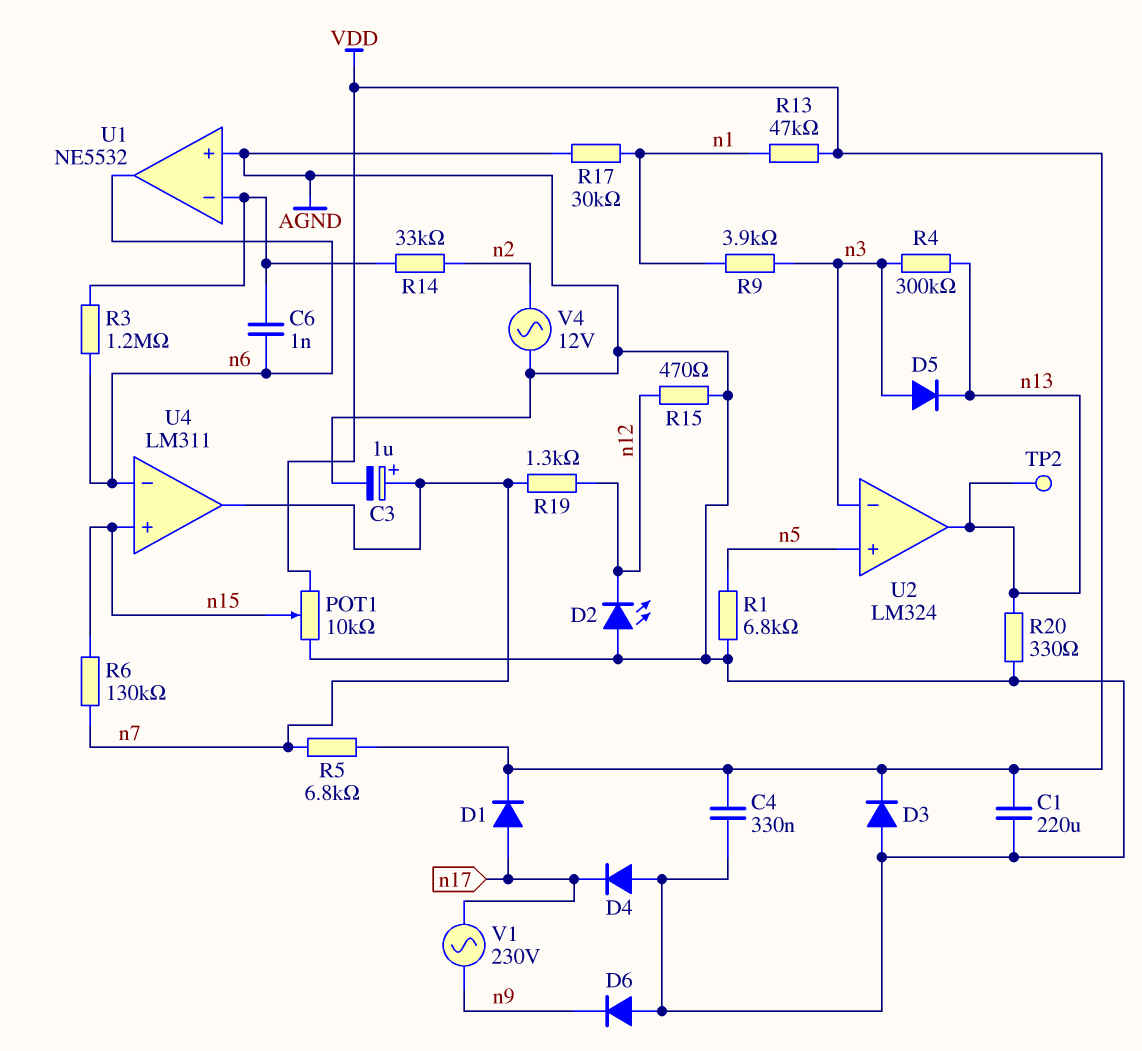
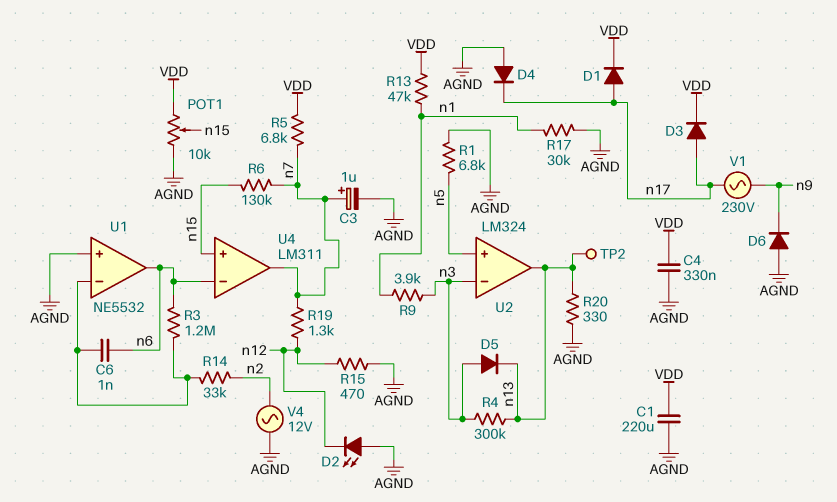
D3: diode (A AGND, K VDD) -> diode (A n17, K VDD)

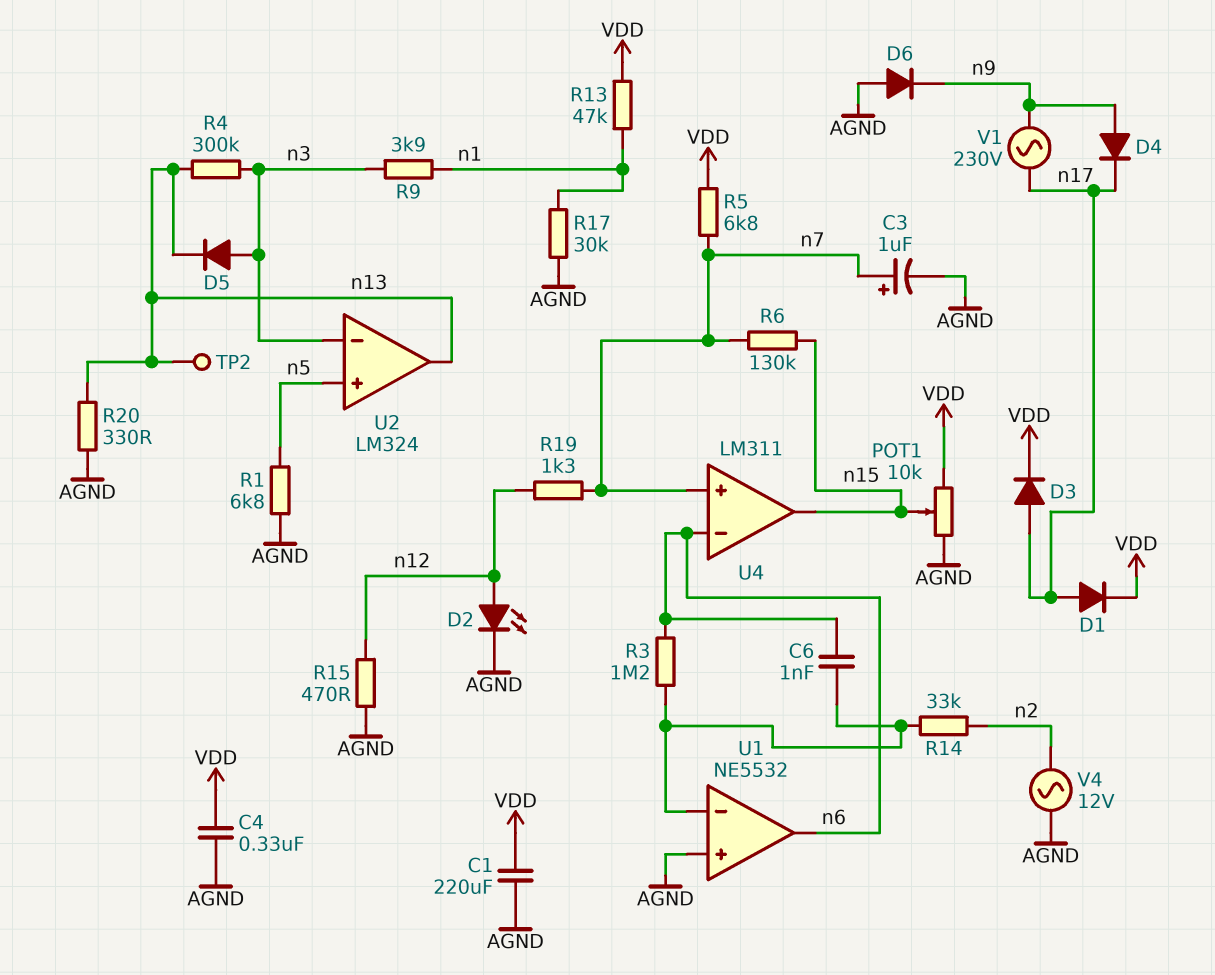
D2: LED (A AGND, K n12) -> LED (A n12, K AGND)
D4: diode (A AGND, K n17) -> diode (A n9, K n17)
U4 pin in+: n15 -> n7
U4 pin out: n7 -> n15

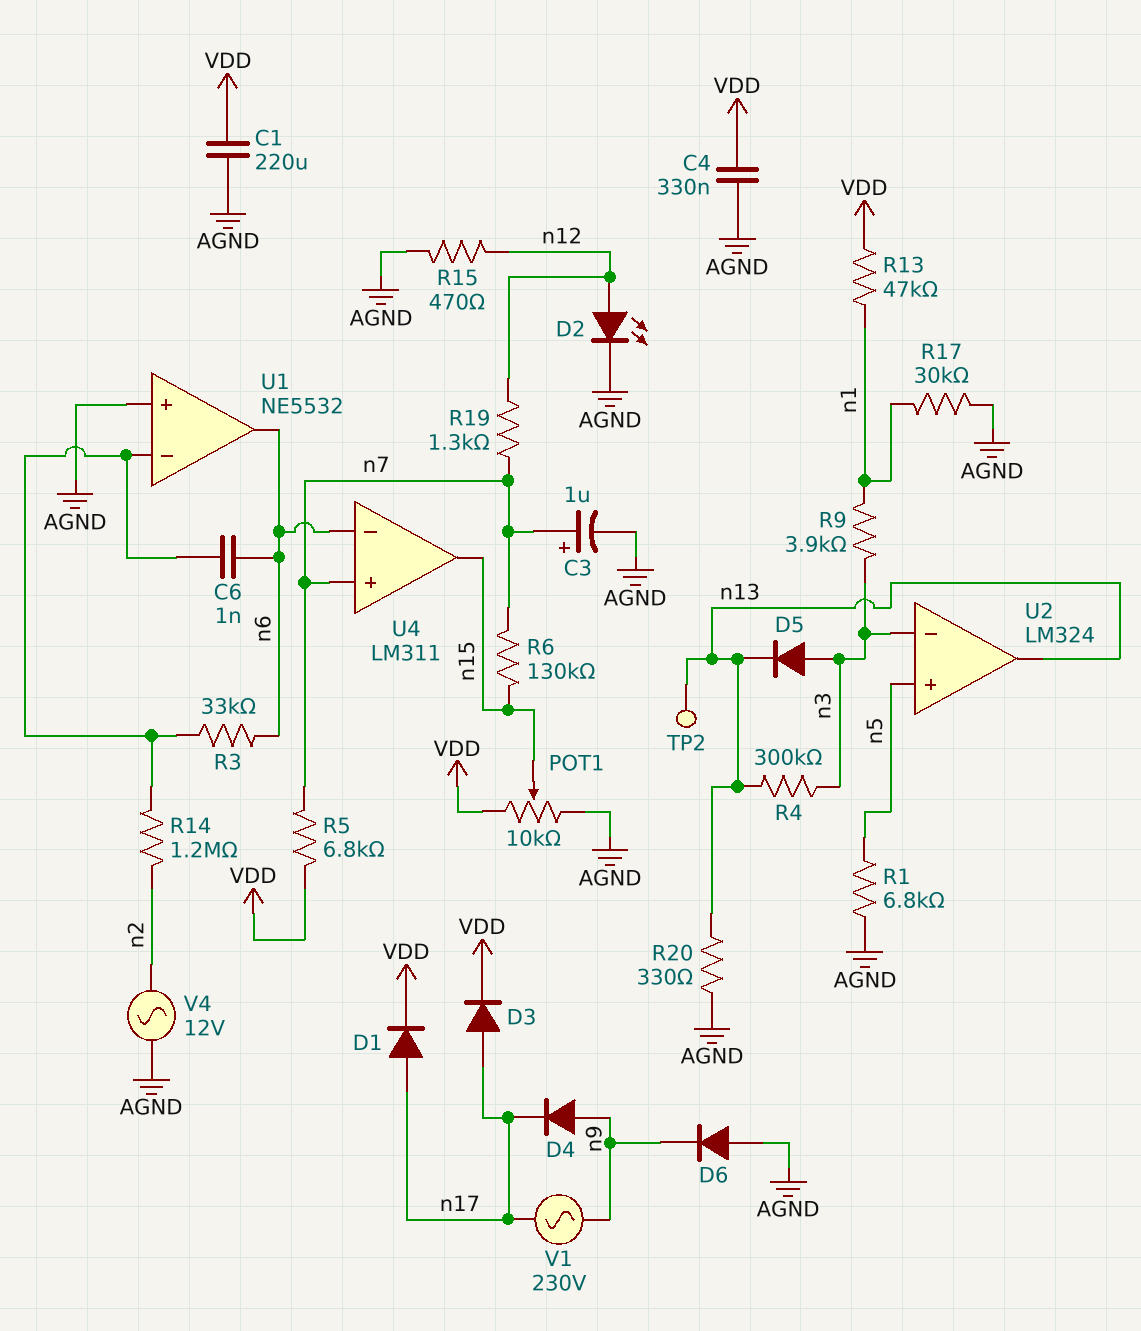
R3: 1.2M (U1/in-, n6) -> 33k (U1/in-, n6)
R14: 33k (U1/in-, n2) -> 1.2M (U1/in-, n2)

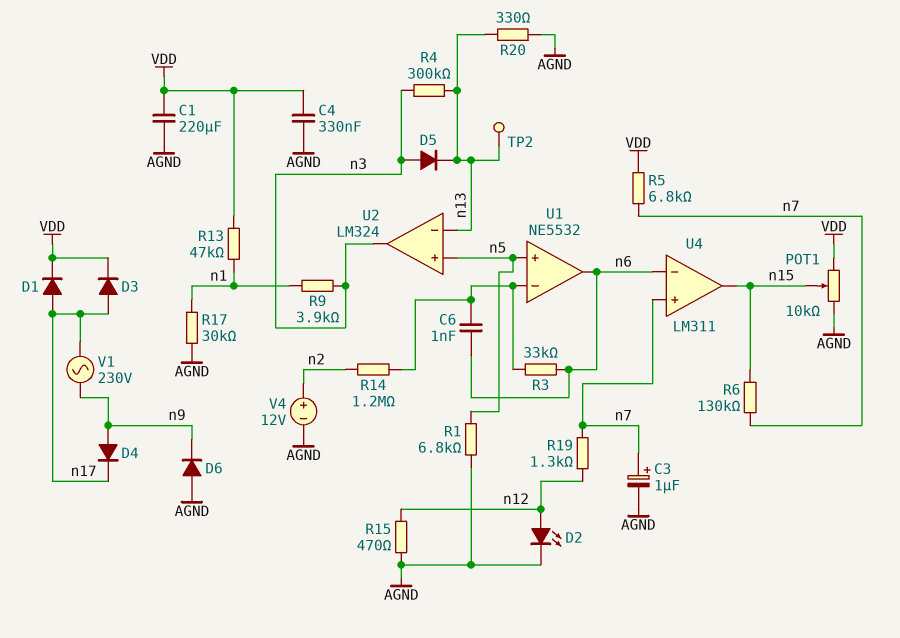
U1 pin in+: AGND -> n5
U2 pin in-: n3 -> n13
U2 pin out: n13 -> n3
V4: AC 12V (AGND, n2) -> 12V (plus n2, minus AGND)

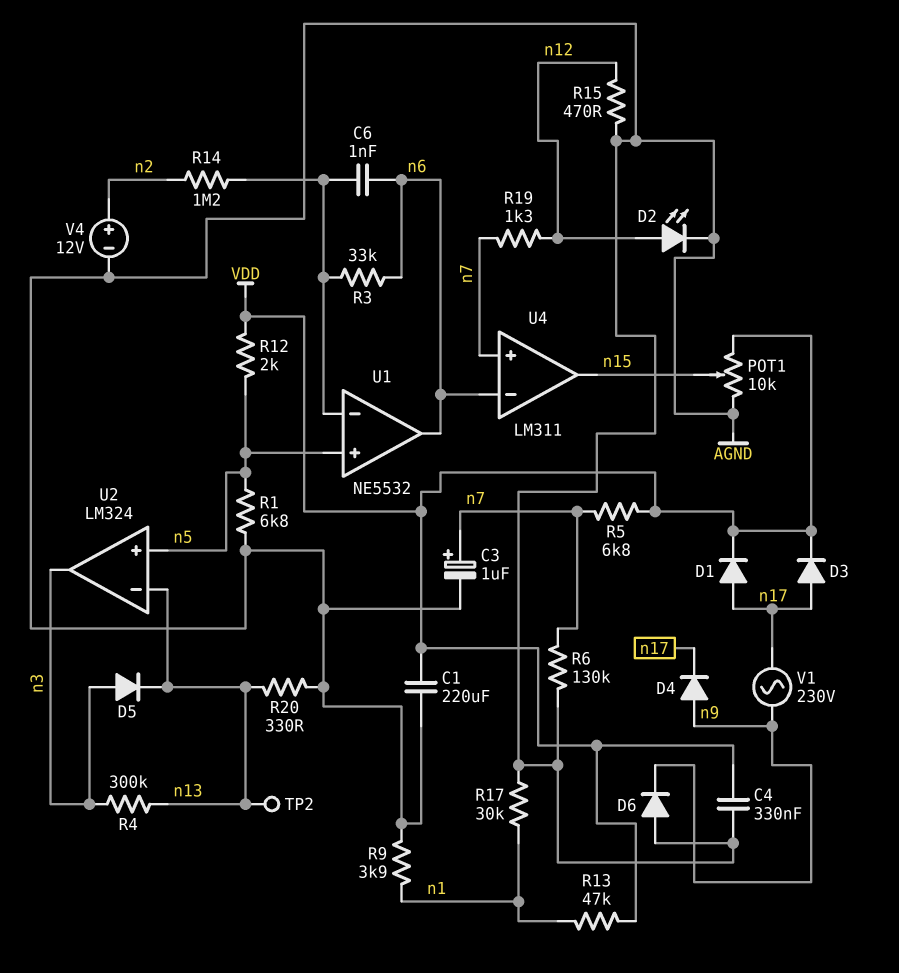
R6: 130k (n7, n15) -> 130k (AGND, n7)
R9: 3.9k (n1, n3) -> 3.9k (AGND, n1)
R12: none -> 2k (VDD, n5)

